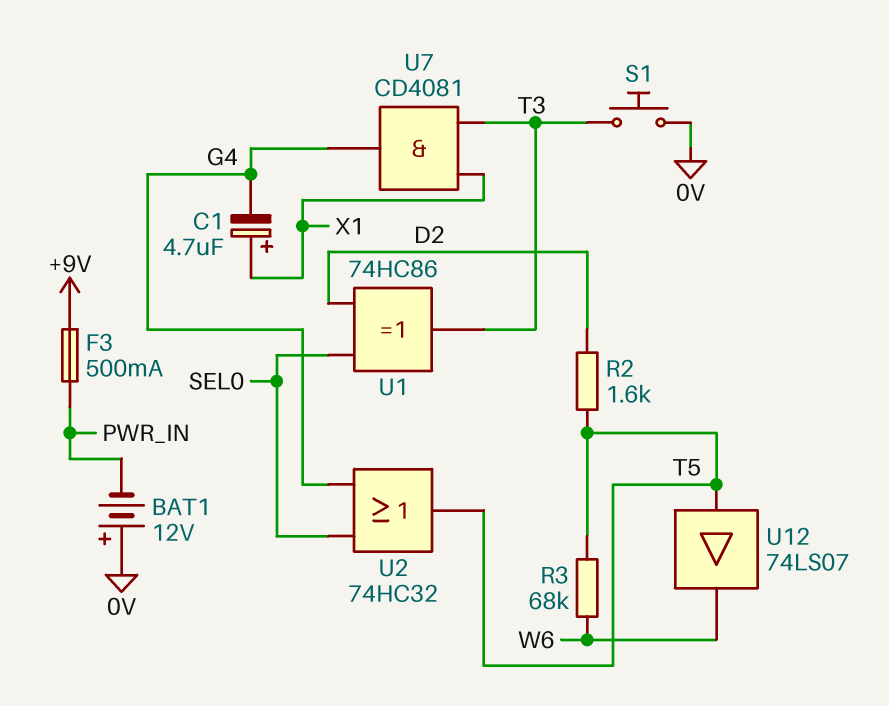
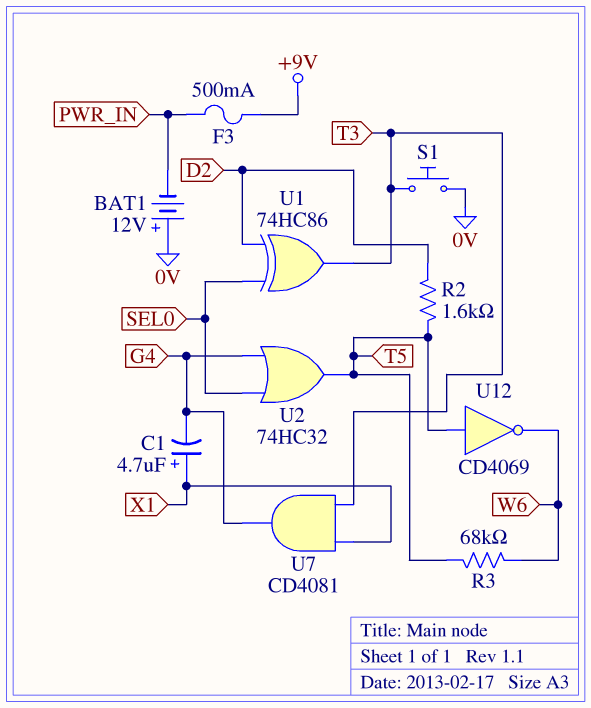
U12: buffer 74LS07 (in T5, out W6) -> NOT CD4069 (in T5, out W6)

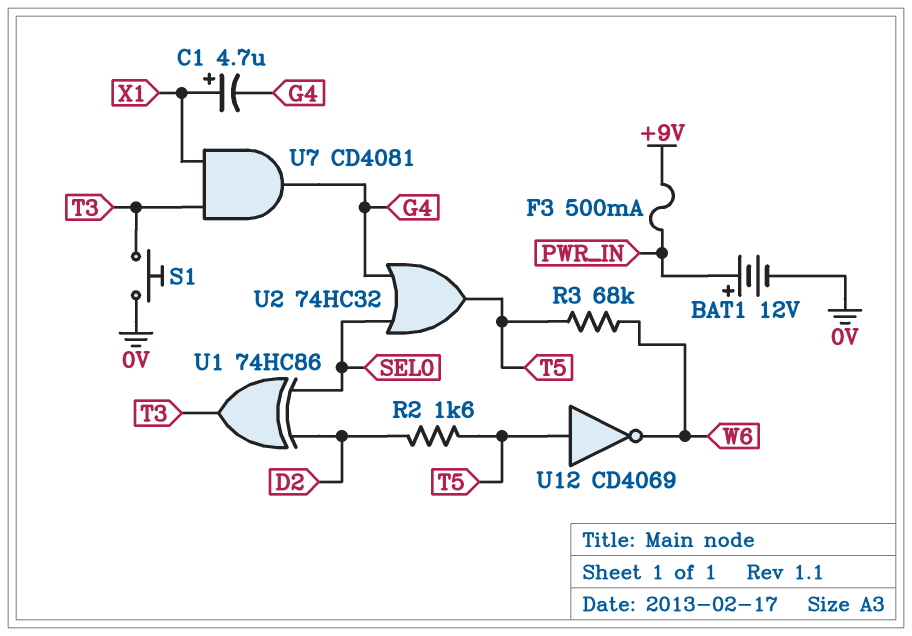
BAT1: 12V (plus 0V, minus PWR_IN) -> 12V (plus PWR_IN, minus 0V)

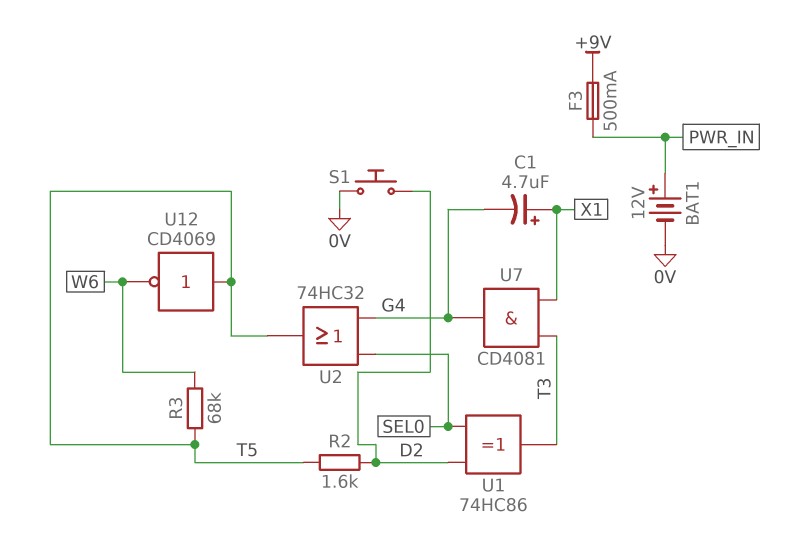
S1: button (0V, T3) -> button (0V, D2)

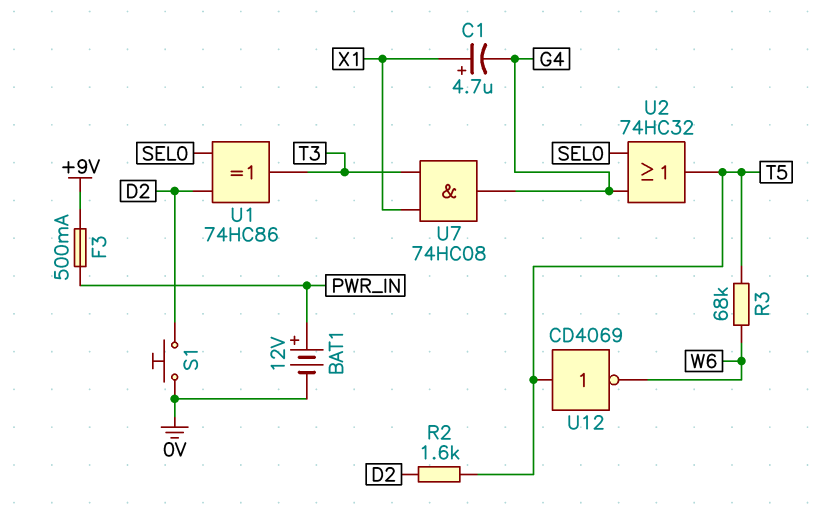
U7: AND CD4081 (in T3, in X1, out G4) -> AND 74HC08 (in T3, in X1, out G4)

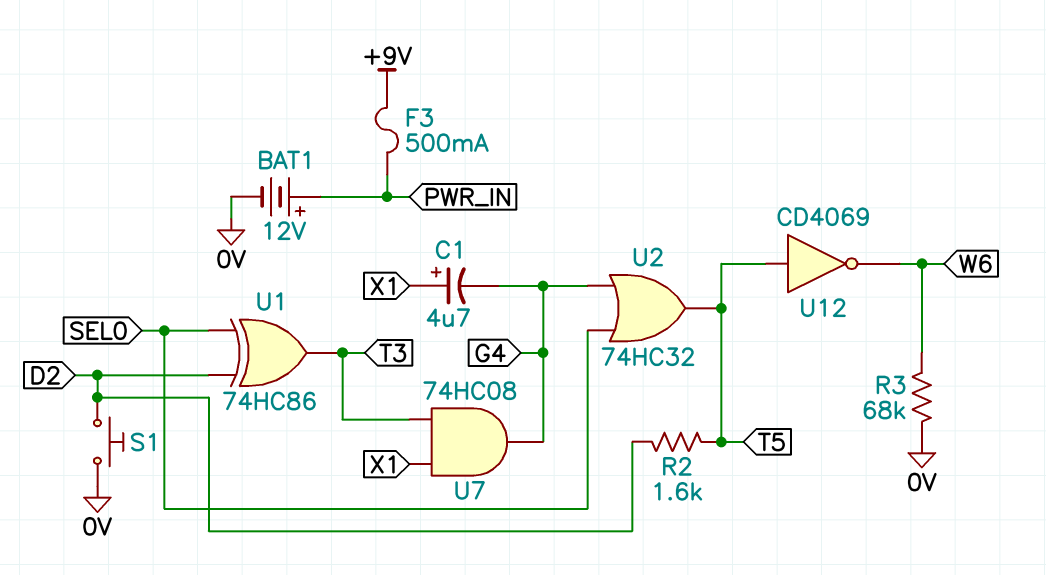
R3: 68k (T5, W6) -> 68k (0V, W6)

